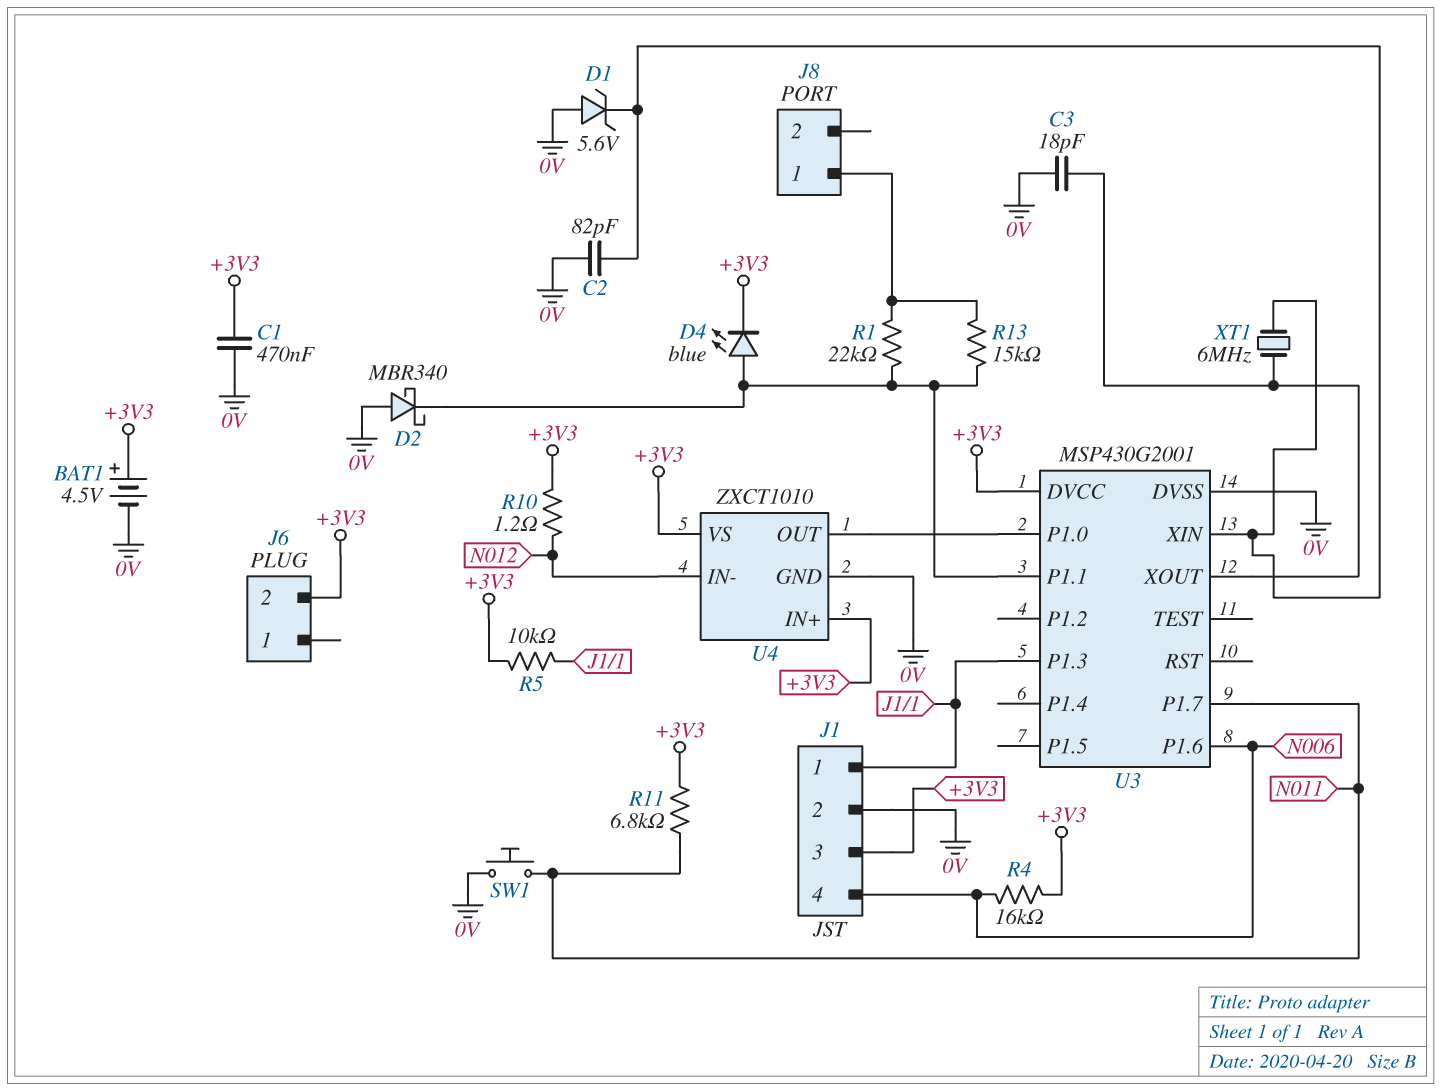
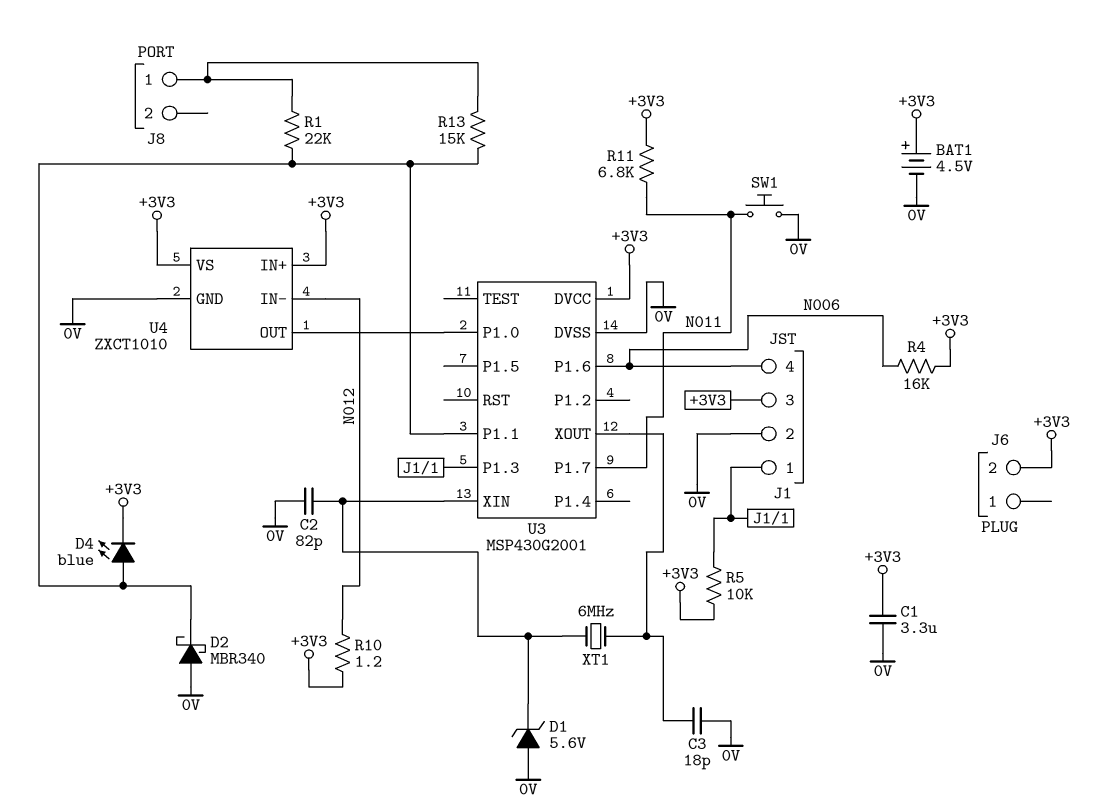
C1: 470nF (+3V3, 0V) -> 3.3uF (+3V3, 0V)

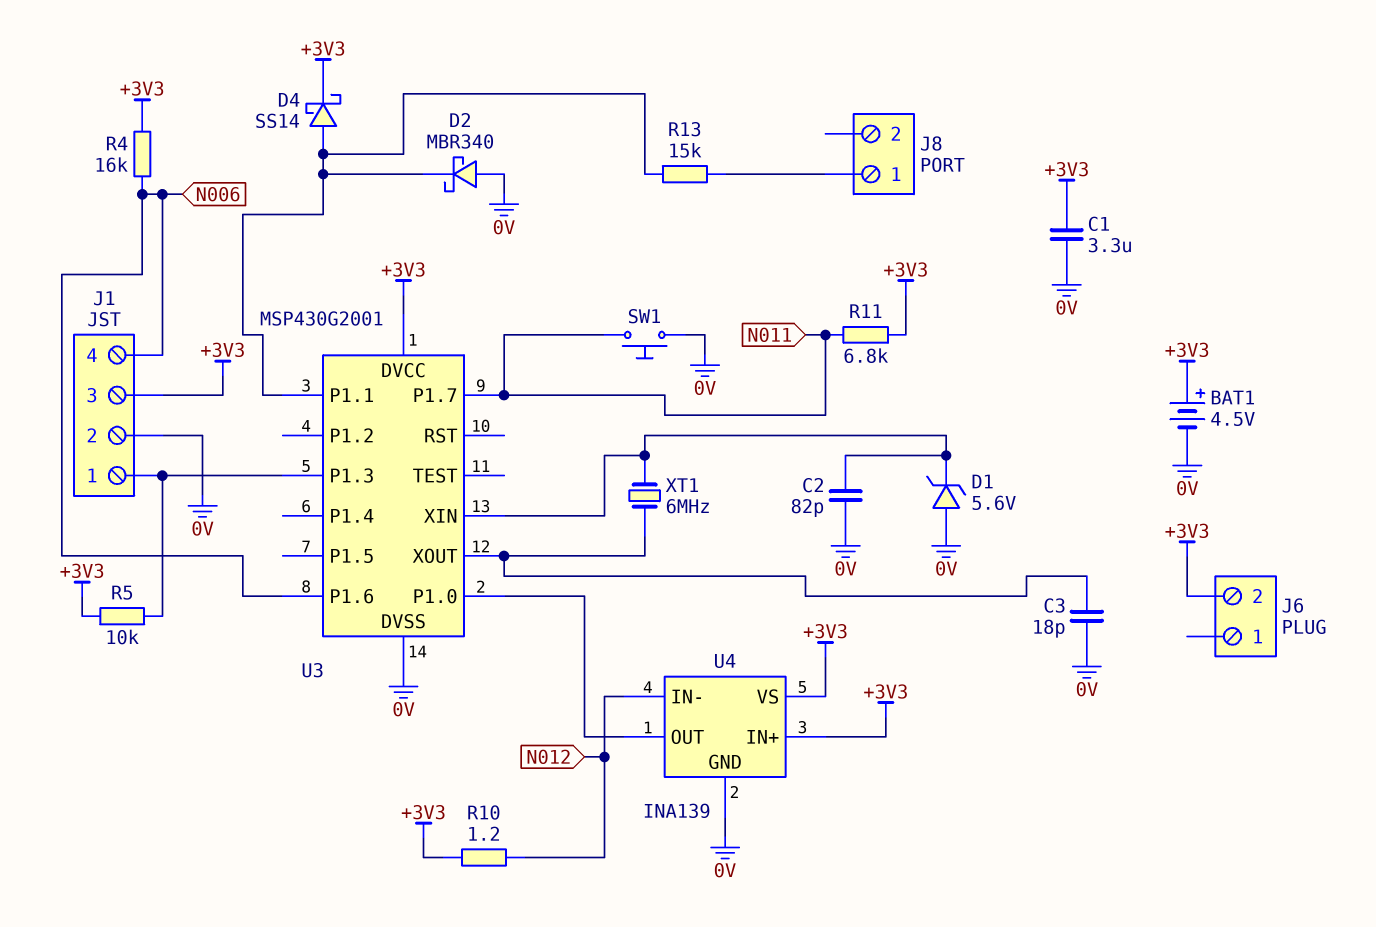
D4: LED blue (A U3/P1.1, K +3V3) -> schottky SS14 (A U3/P1.1, K +3V3)
R1: 22k (J8/1, U3/P1.1) -> none
U4: ZXCT1010 -> INA139

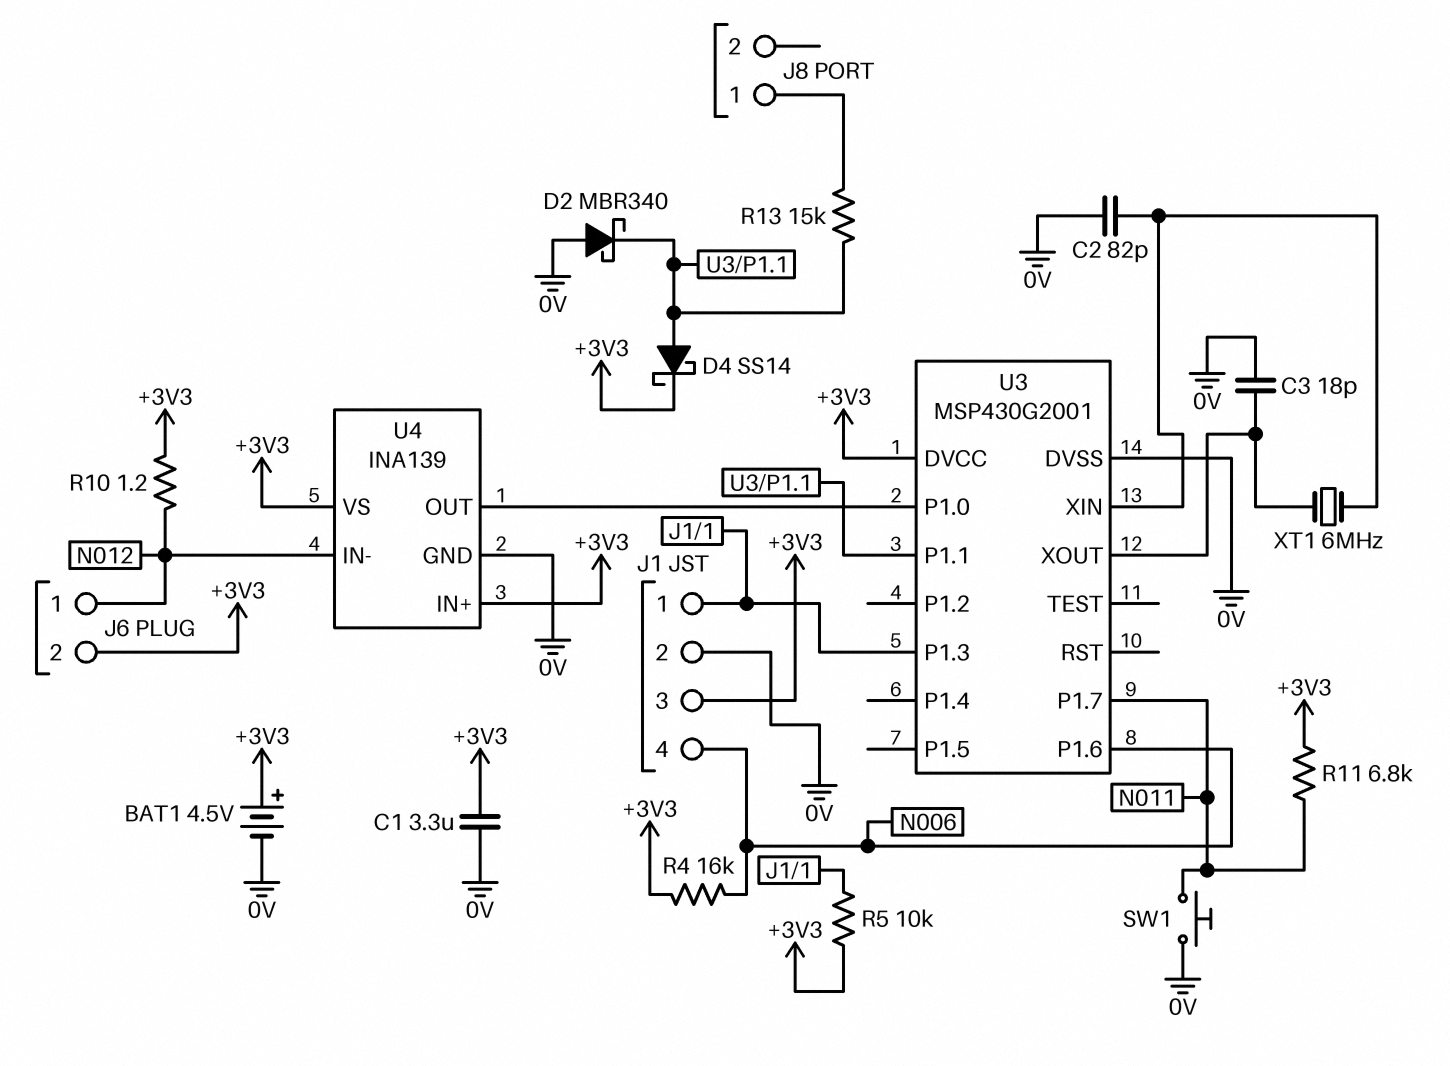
D1: zener 5.6V (A 0V, K U3/XIN) -> none
J6 pin 1: none -> N012

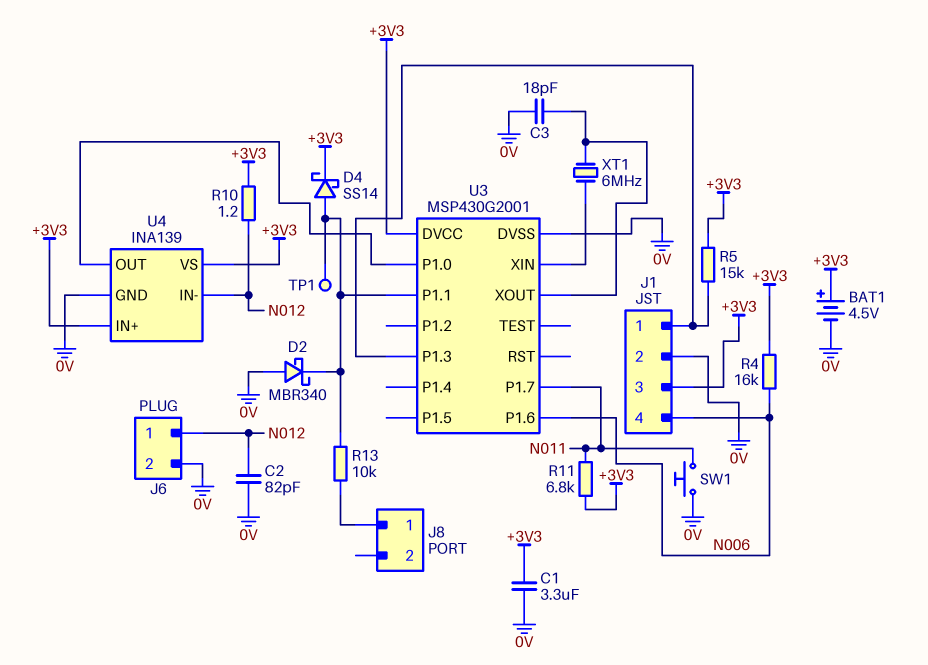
C2: 82pF (0V, U3/XIN) -> 82pF (0V, N012)
J6 pin 2: +3V3 -> 0V
R5: 10k (+3V3, J1/1) -> 15k (+3V3, J1/1)
R13: 15k (J8/1, U3/P1.1) -> 10k (J8/1, U3/P1.1)
TP1: none -> test point (U3/P1.1)

